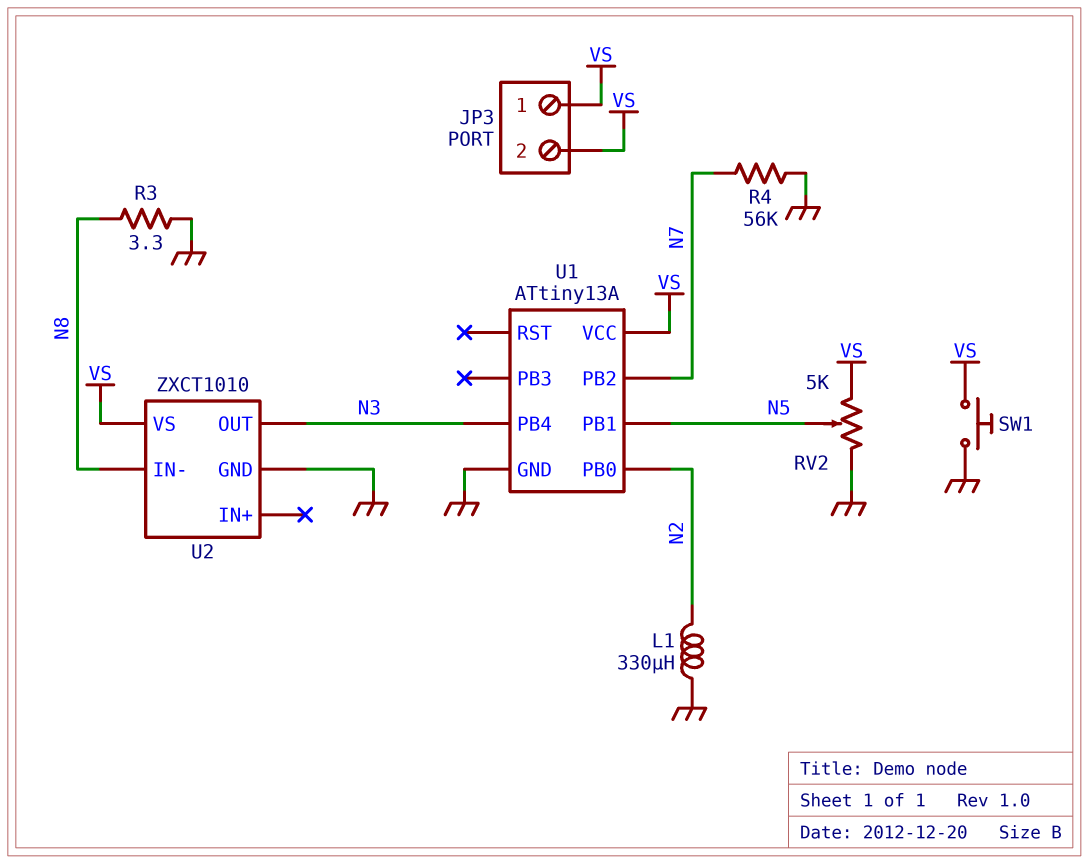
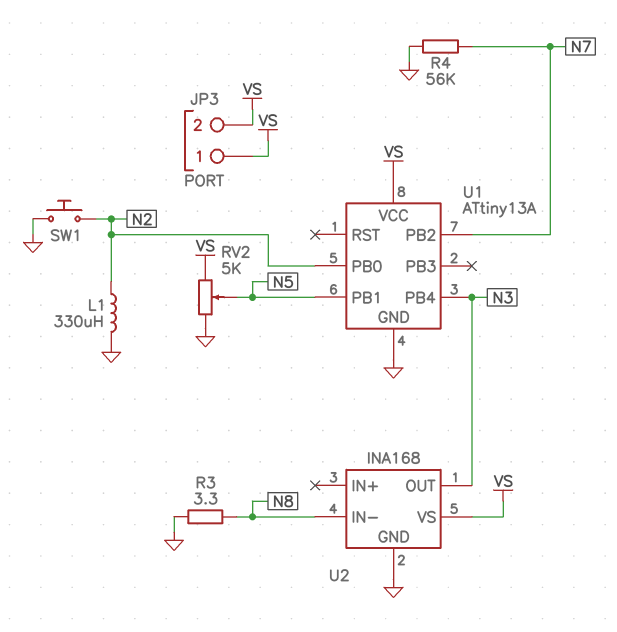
SW1: button (GND, VS) -> button (GND, N2)
U2: ZXCT1010 -> INA168

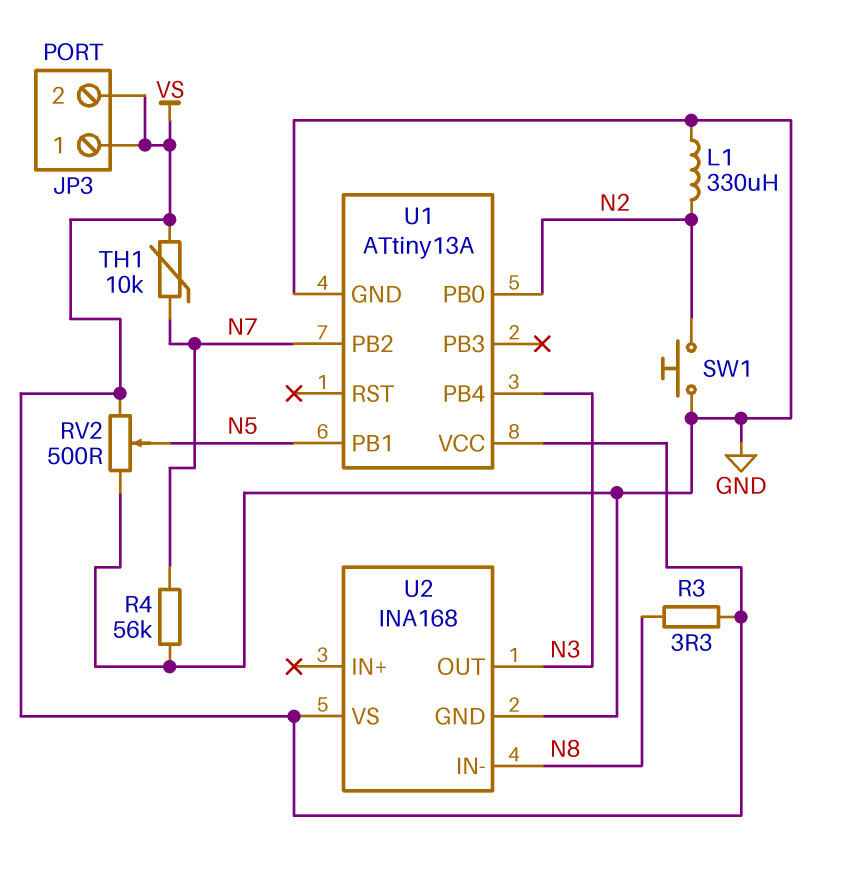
R3: 3.3 (GND, N8) -> 3.3 (N8, VS)
RV2: 5k (GND, VS, wiper N5) -> 500 (GND, VS, wiper N5)
TH1: none -> 10k (N7, VS)

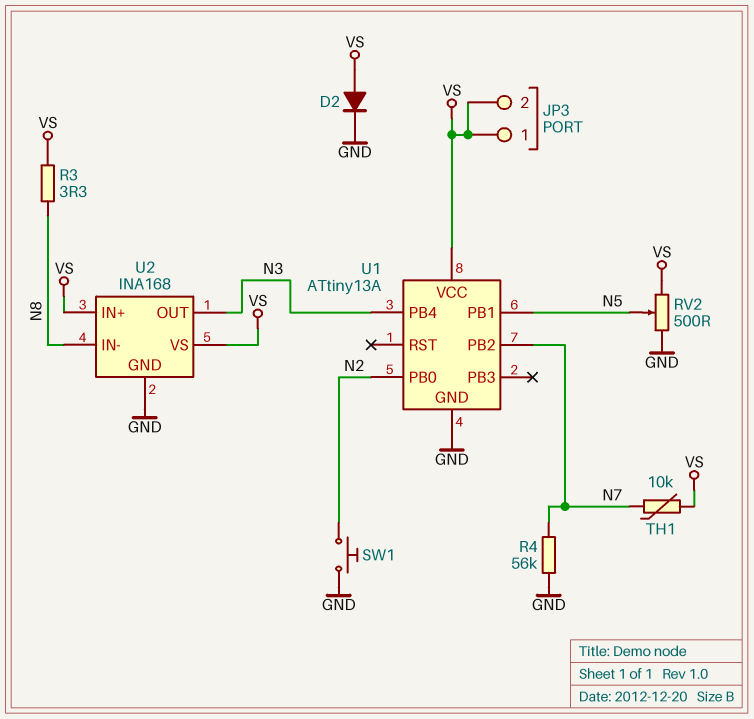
D2: none -> diode (A VS, K GND)
L1: 330uH (GND, N2) -> none
U2 pin IN+: none -> VS

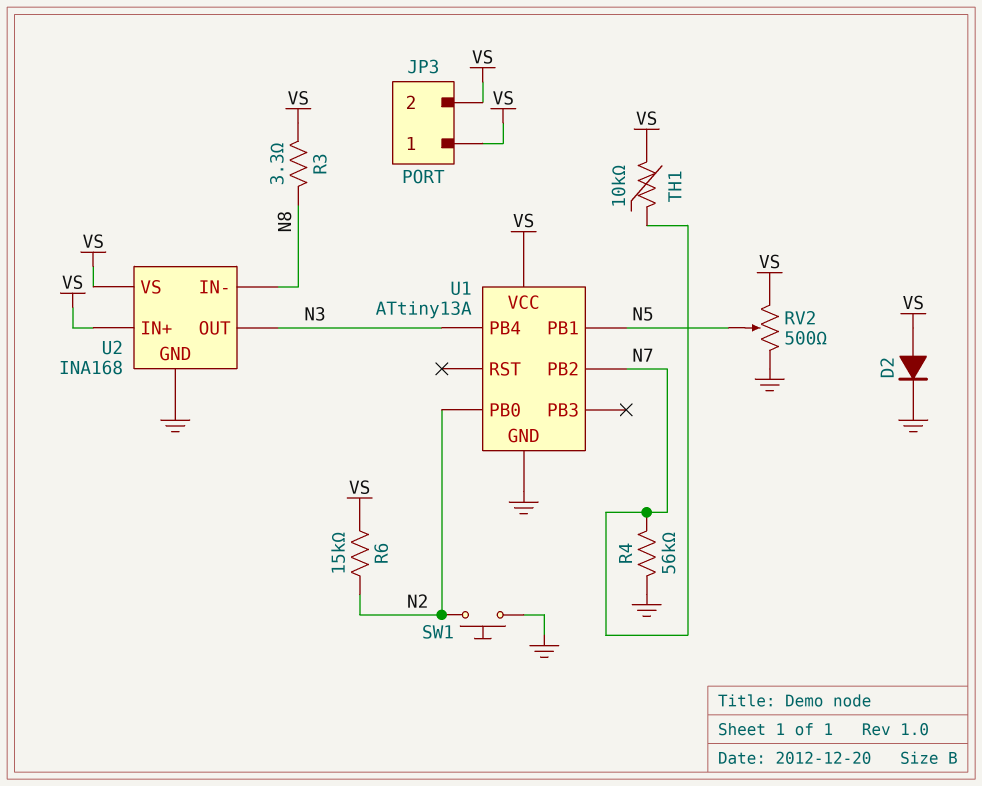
R6: none -> 15k (N2, VS)

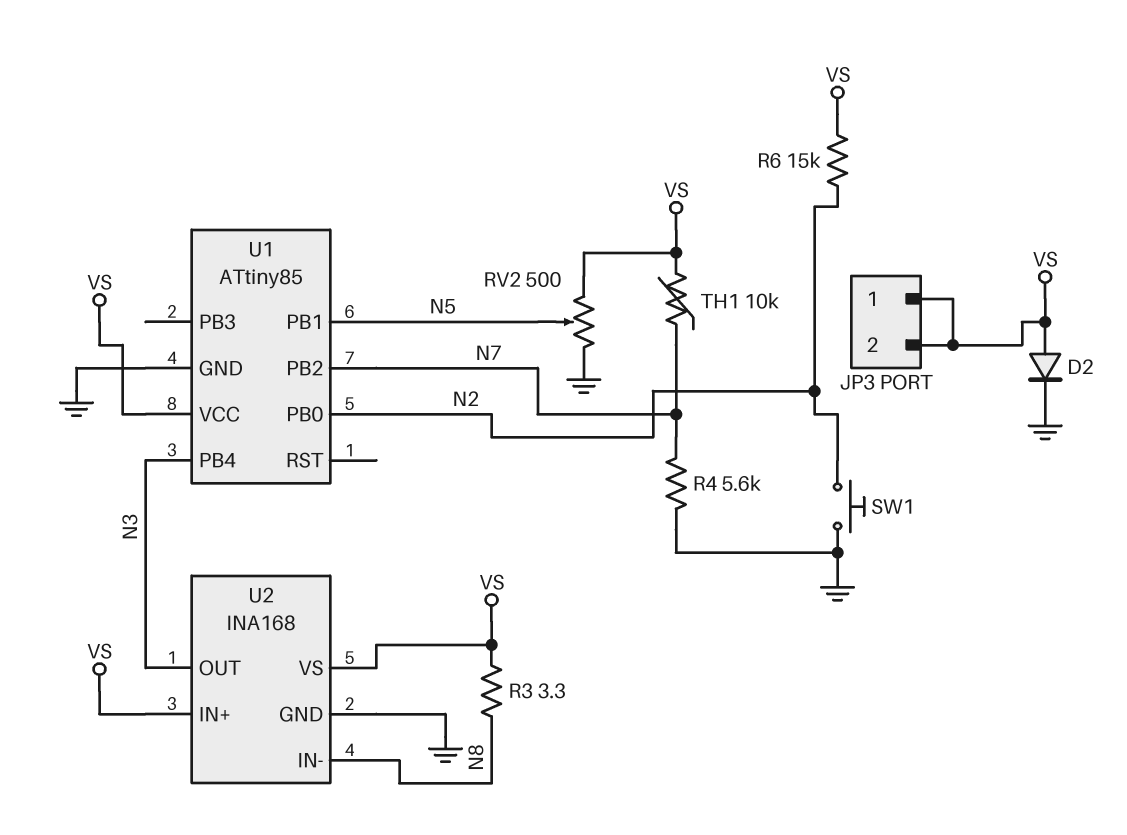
R4: 56k (GND, N7) -> 5.6k (GND, N7)
U1: ATtiny13A -> ATtiny85

